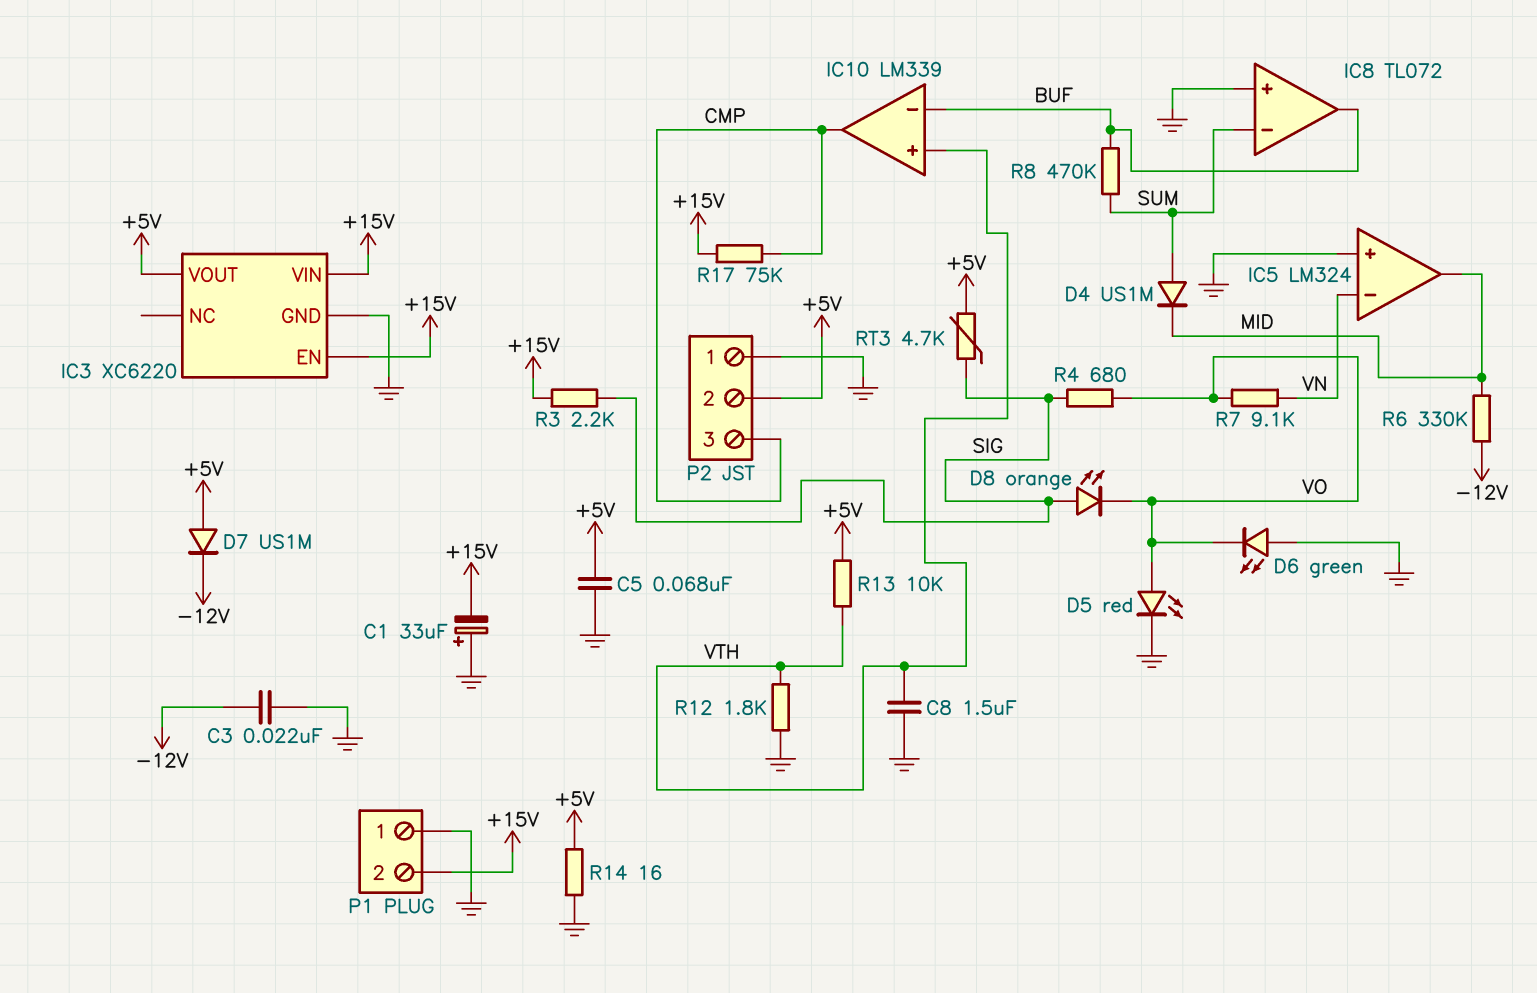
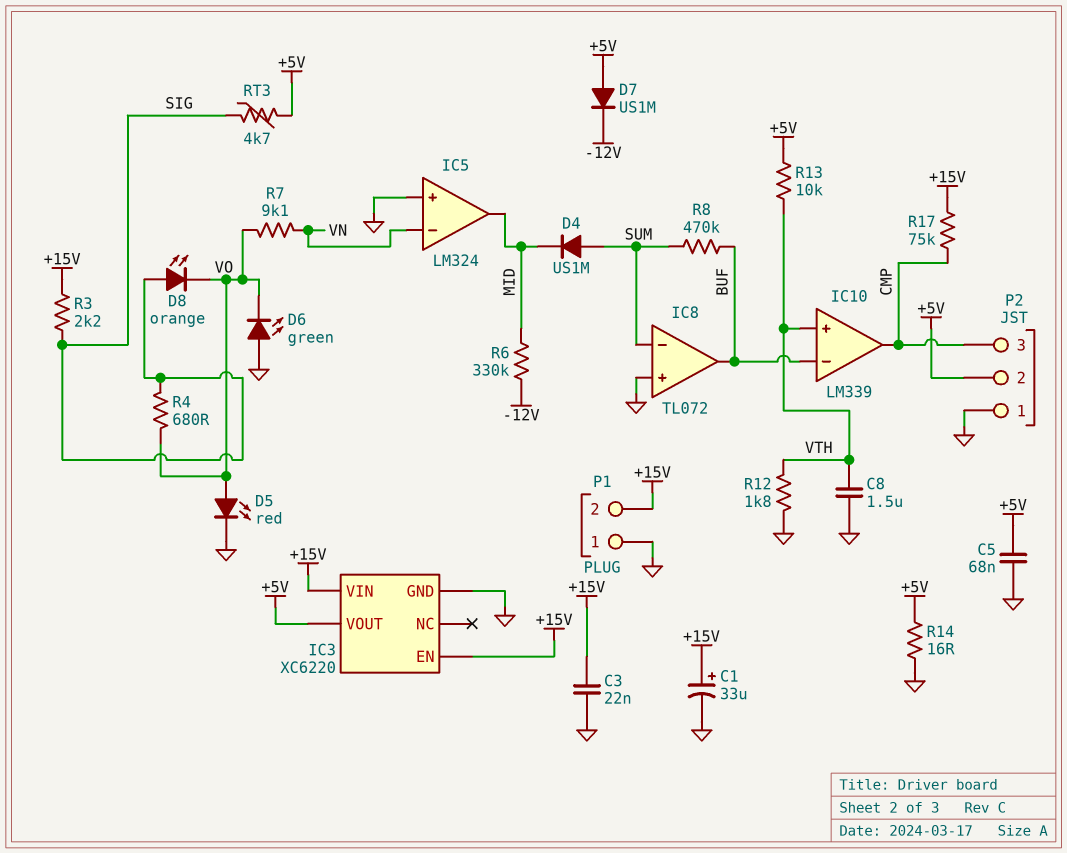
C1: 33uF (plus GND, minus +15V) -> 33uF (plus +15V, minus GND)
C3: 22nF (-12V, GND) -> 22nF (+15V, GND)

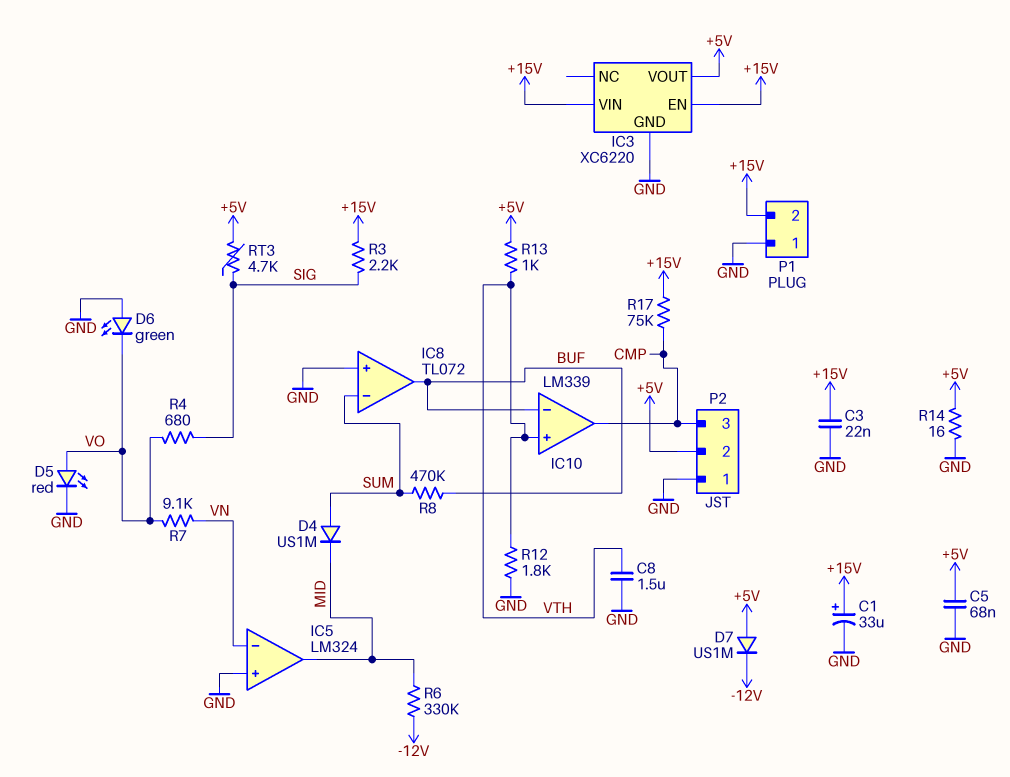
D8: LED orange (A SIG, K VO) -> none
R13: 10k (+5V, VTH) -> 1k (+5V, VTH)

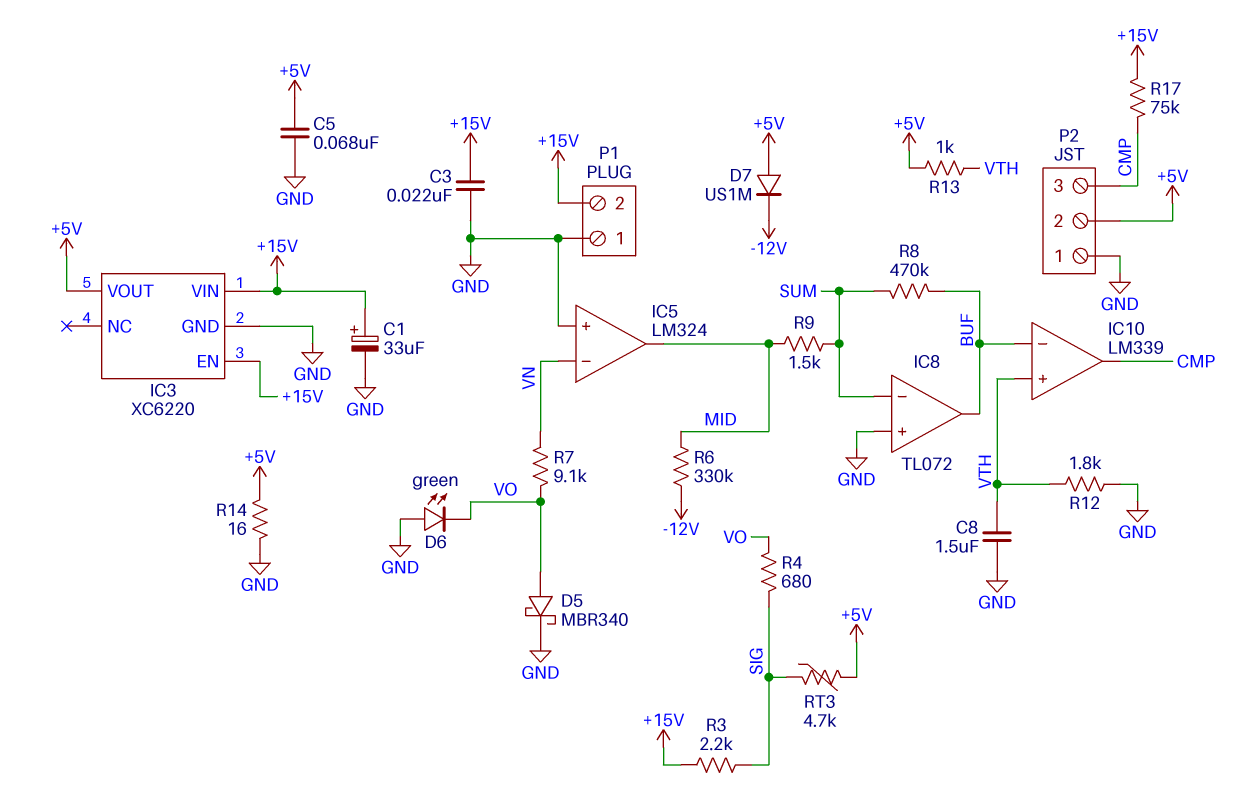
D4: diode US1M (A SUM, K MID) -> none
D5: LED red (A VO, K GND) -> schottky MBR340 (A VO, K GND)
R9: none -> 1.5k (MID, SUM)

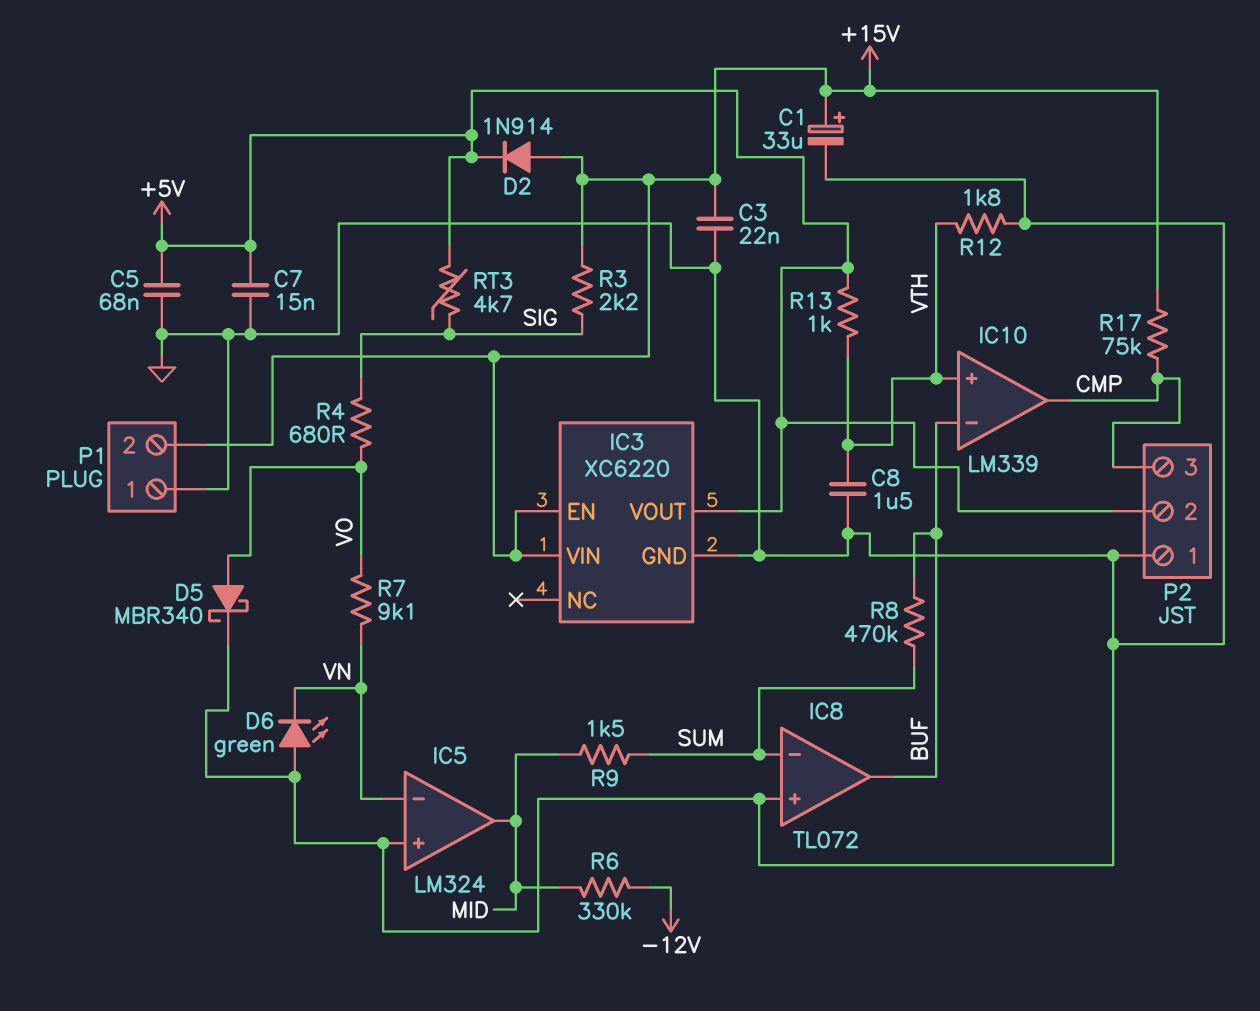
C7: none -> 15nF (+5V, GND)
D2: none -> diode 1N914 (A +15V, K +5V)
D6: LED green (A GND, K VO) -> LED green (A GND, K VN)
D7: diode US1M (A +5V, K -12V) -> none
R14: 16 (+5V, GND) -> none

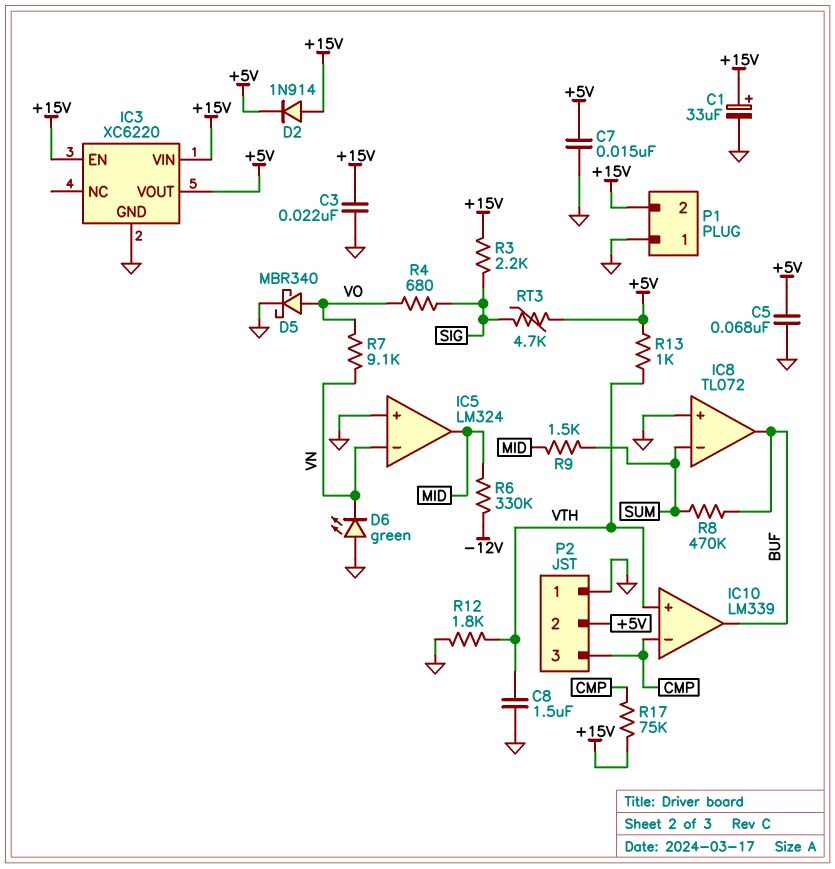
IC10 pin in-: BUF -> CMP
IC10 pin out: CMP -> BUF

